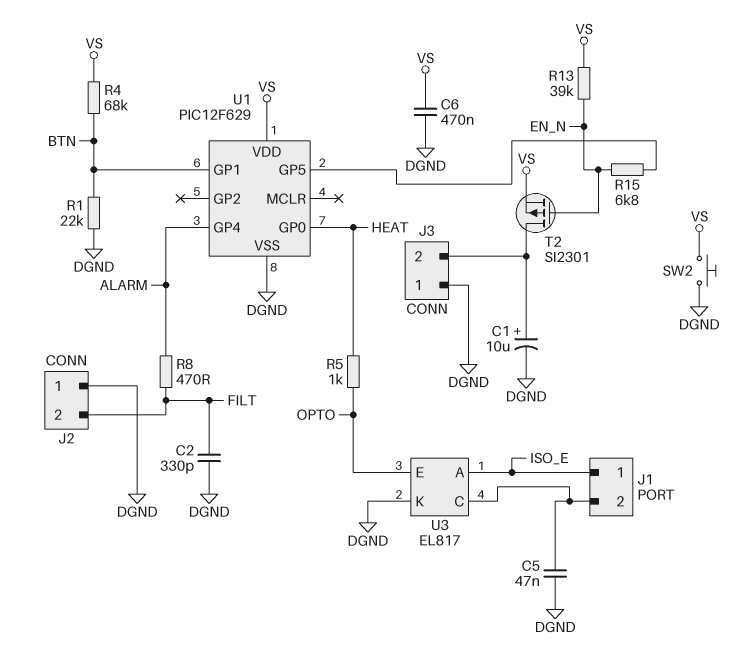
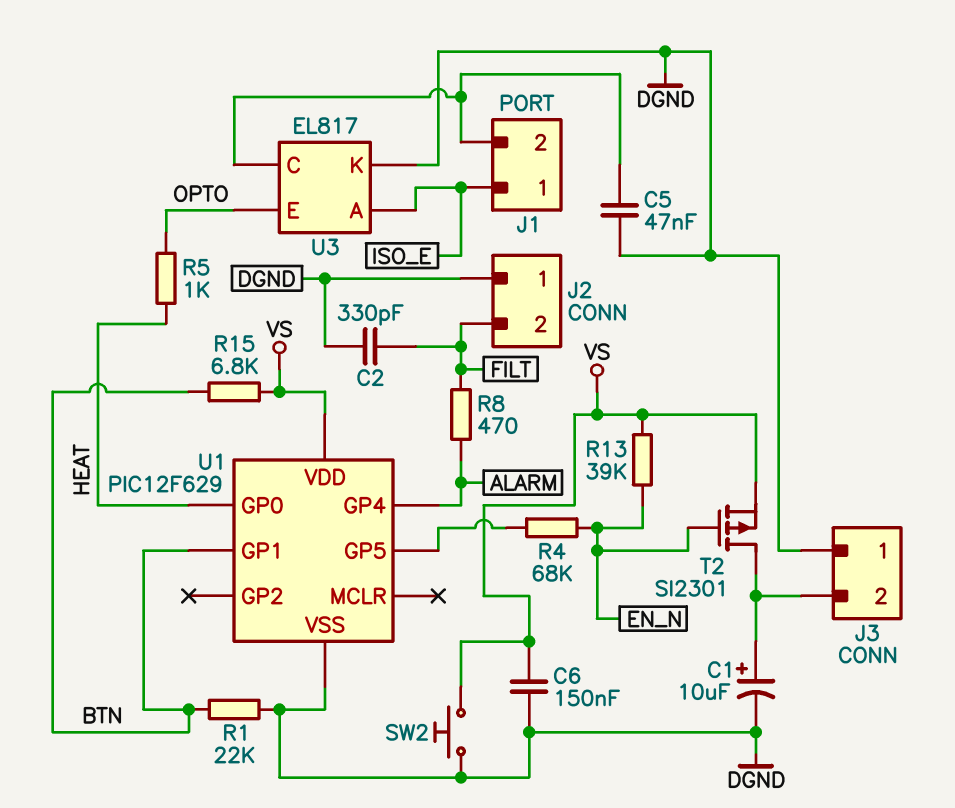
C6: 470nF (DGND, VS) -> 150nF (DGND, VS)
R4: 68k (BTN, VS) -> 68k (EN_N, U1/GP5)
R15: 6.8k (EN_N, U1/GP5) -> 6.8k (BTN, VS)

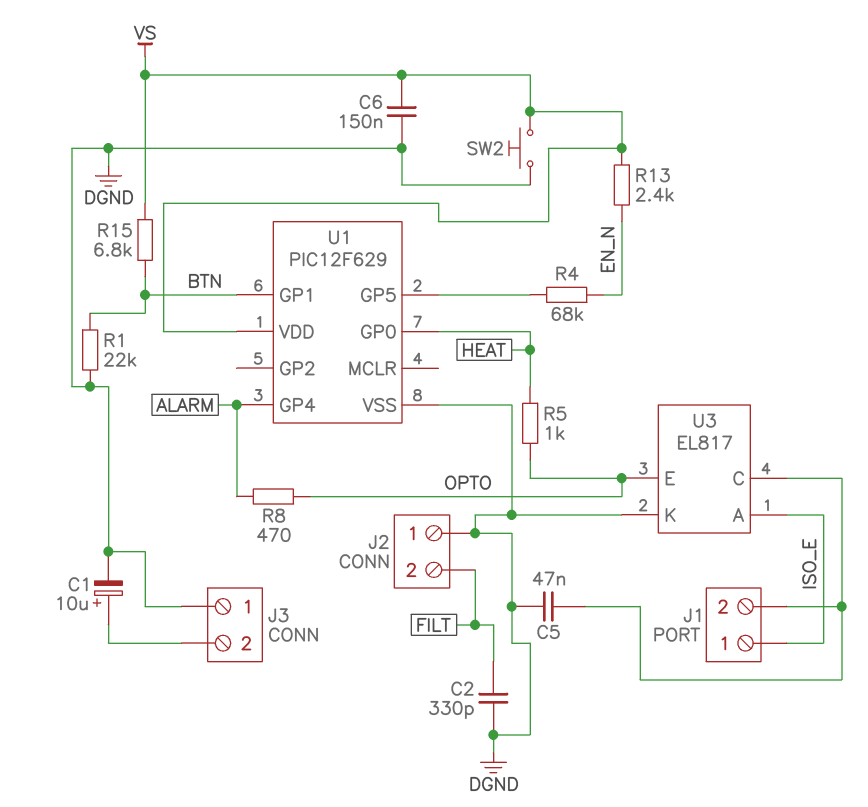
R8: 470 (ALARM, FILT) -> 470 (ALARM, OPTO)
R13: 39k (EN_N, VS) -> 2.4k (EN_N, VS)
T2: PMOS SI2301 (G EN_N, D J3/2, S VS) -> none

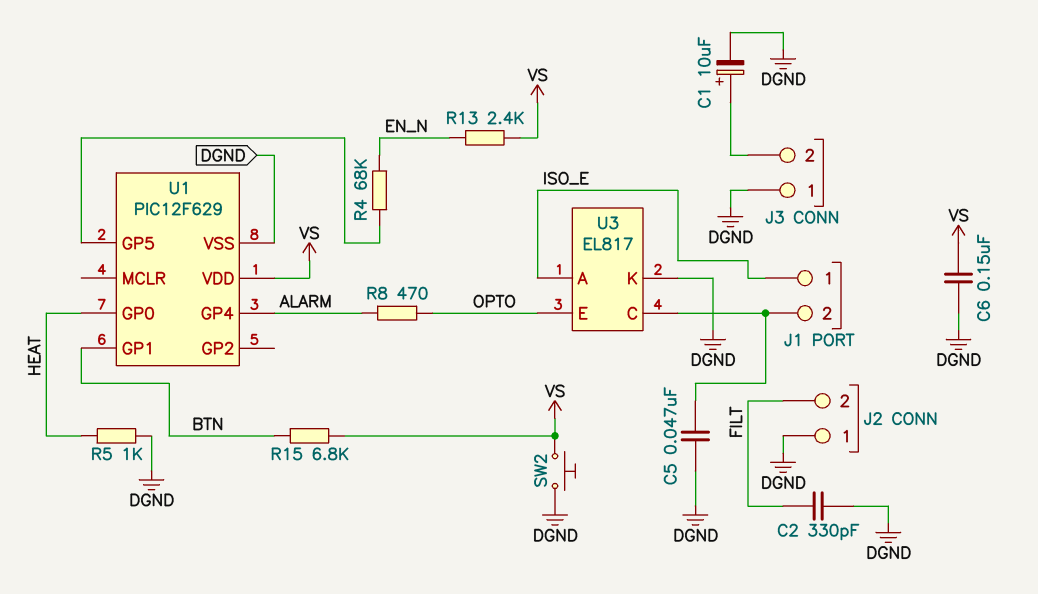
R1: 22k (BTN, DGND) -> none
R5: 1k (HEAT, OPTO) -> 1k (DGND, HEAT)

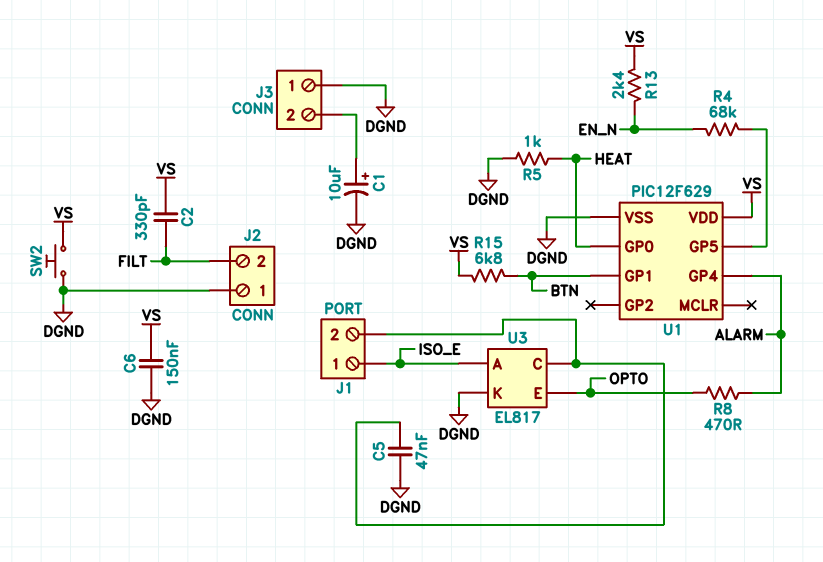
C2: 330pF (DGND, FILT) -> 330pF (FILT, VS)

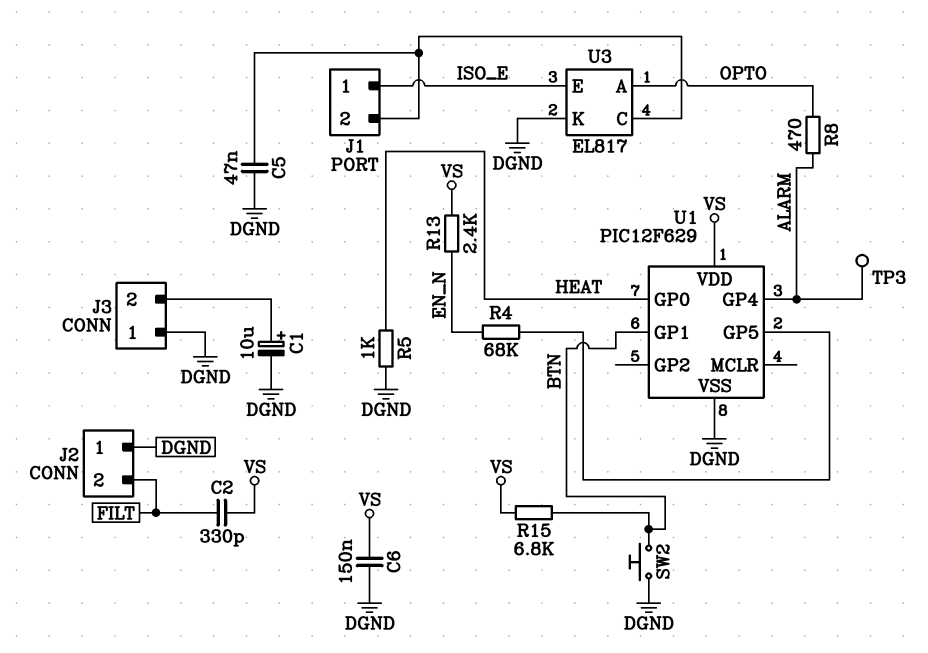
SW2: button (DGND, VS) -> button (BTN, DGND)
TP3: none -> test point (ALARM)
U3 pin A: ISO_E -> OPTO
U3 pin E: OPTO -> ISO_E

